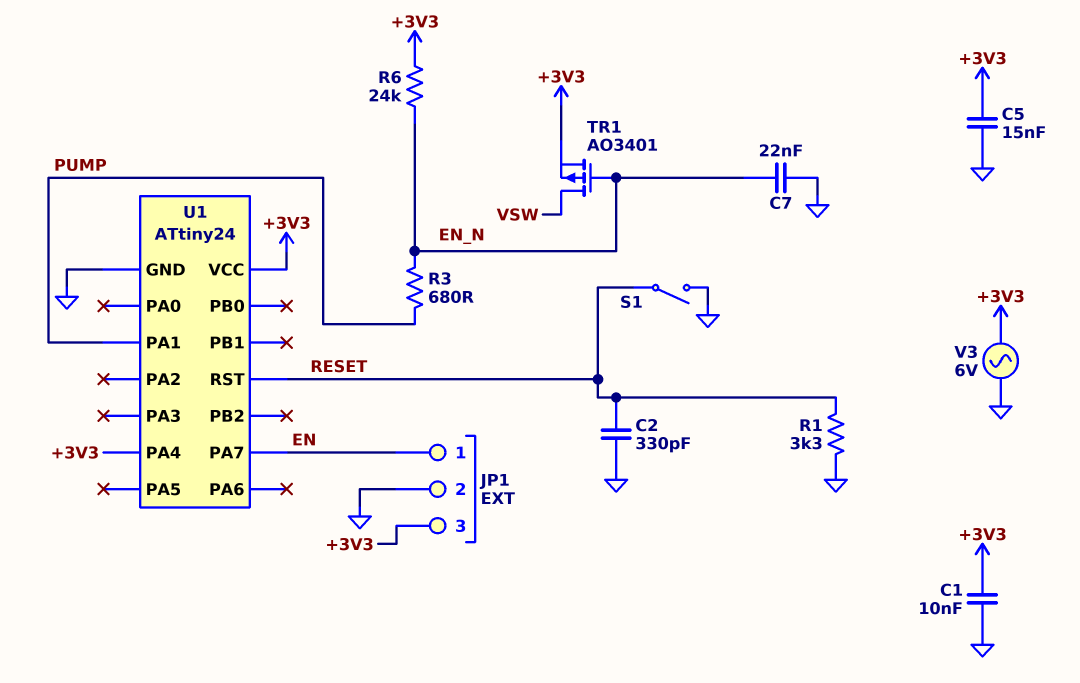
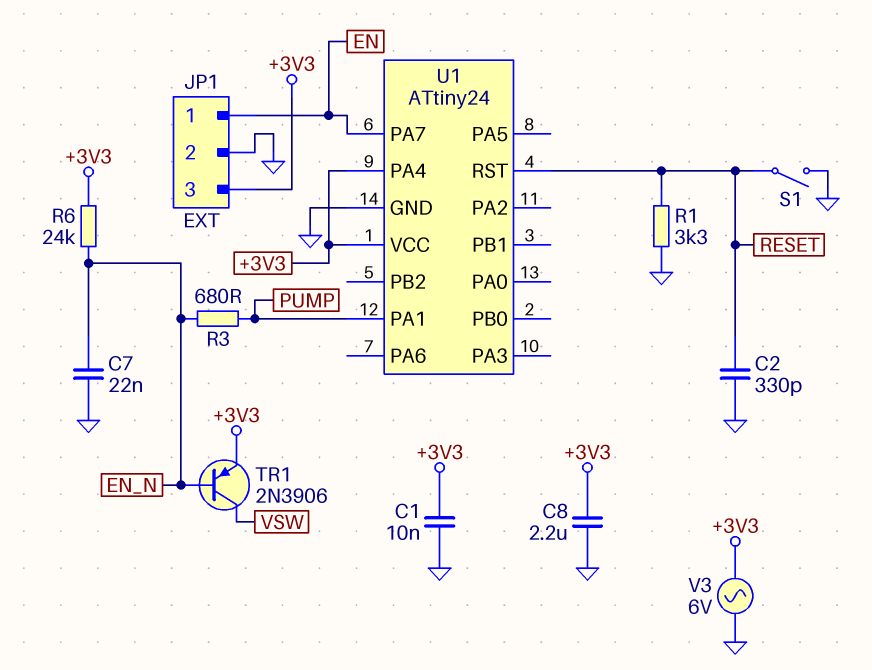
C5: 15nF (+3V3, GND) -> none
C8: none -> 2.2uF (+3V3, GND)
TR1: PMOS AO3401 (G EN_N, D VSW, S +3V3) -> PNP 2N3906 (B EN_N, C VSW, E +3V3)

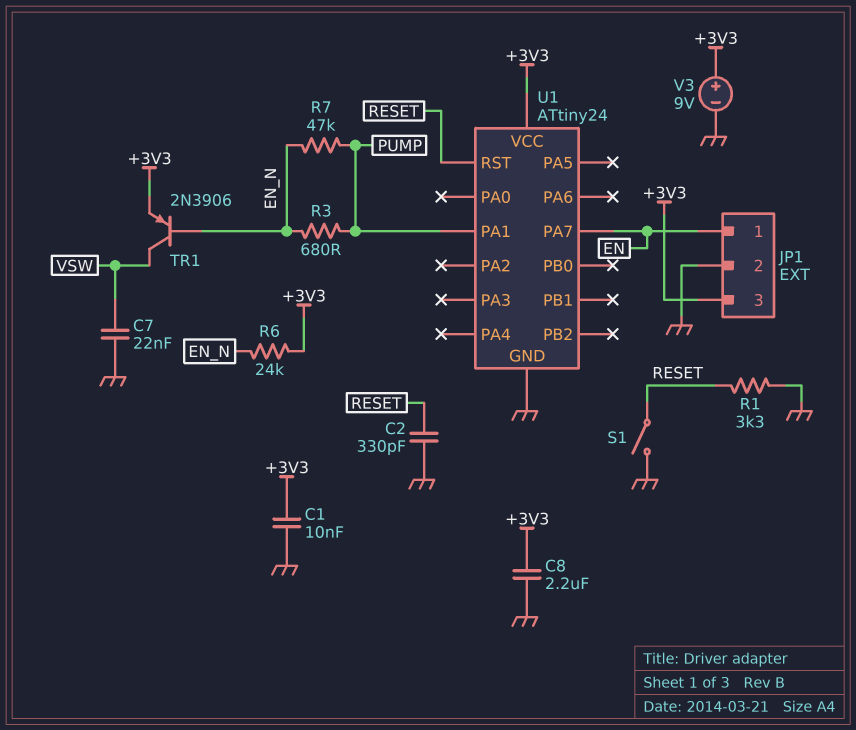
C7: 22nF (EN_N, GND) -> 22nF (GND, VSW)
R7: none -> 47k (EN_N, PUMP)
U1 pin PA4: +3V3 -> none
V3: AC 6V (+3V3, GND) -> 9V (plus +3V3, minus GND)

